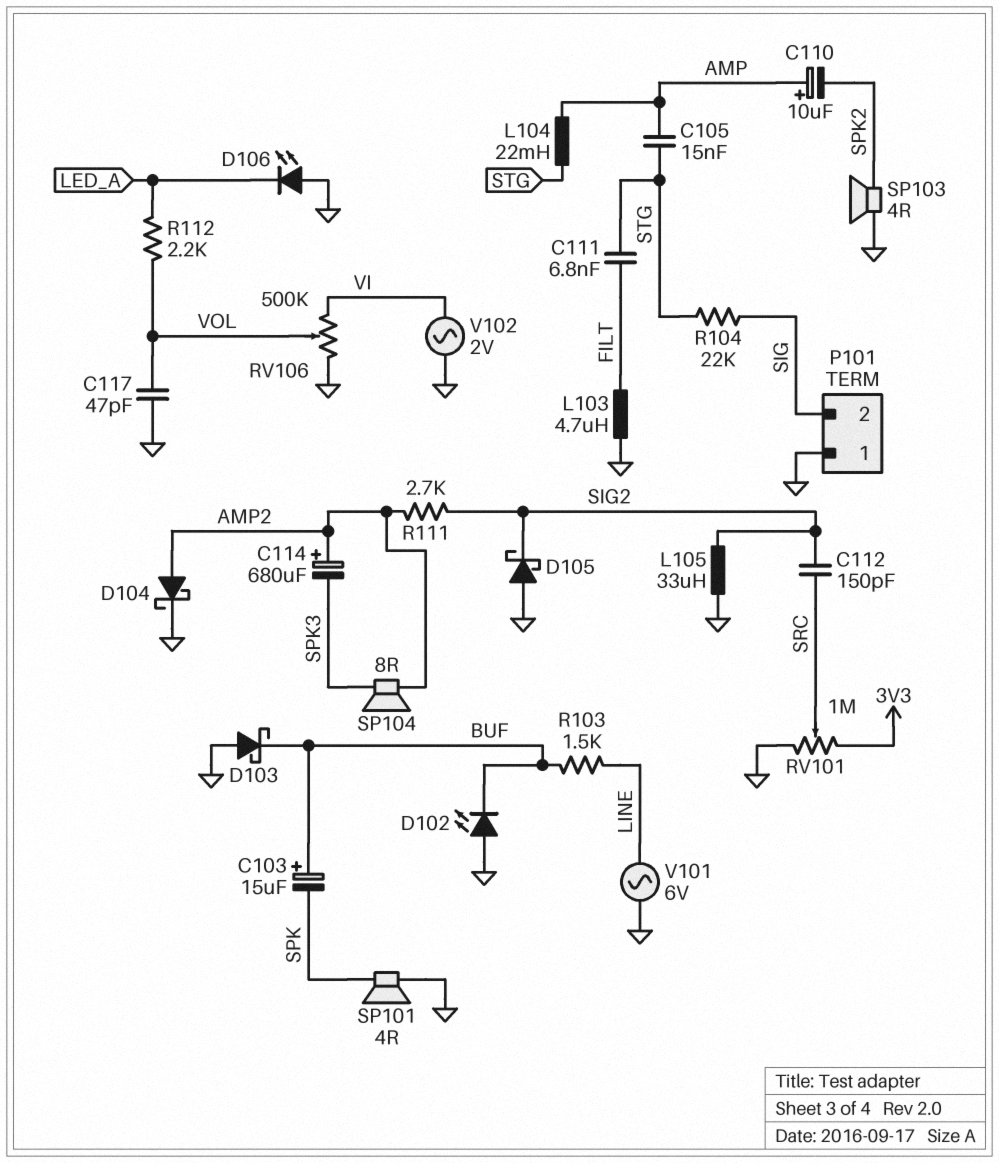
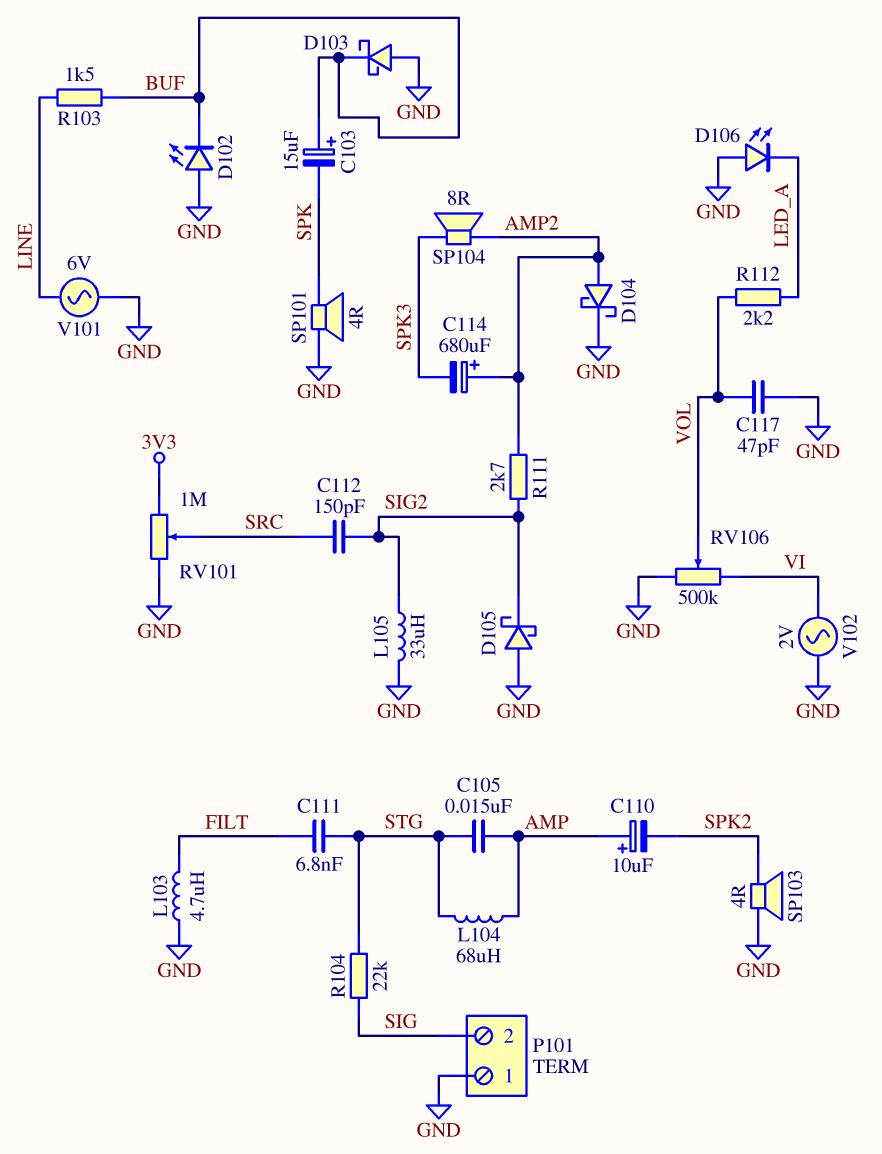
L104: 22mH (AMP, STG) -> 68uH (AMP, STG)

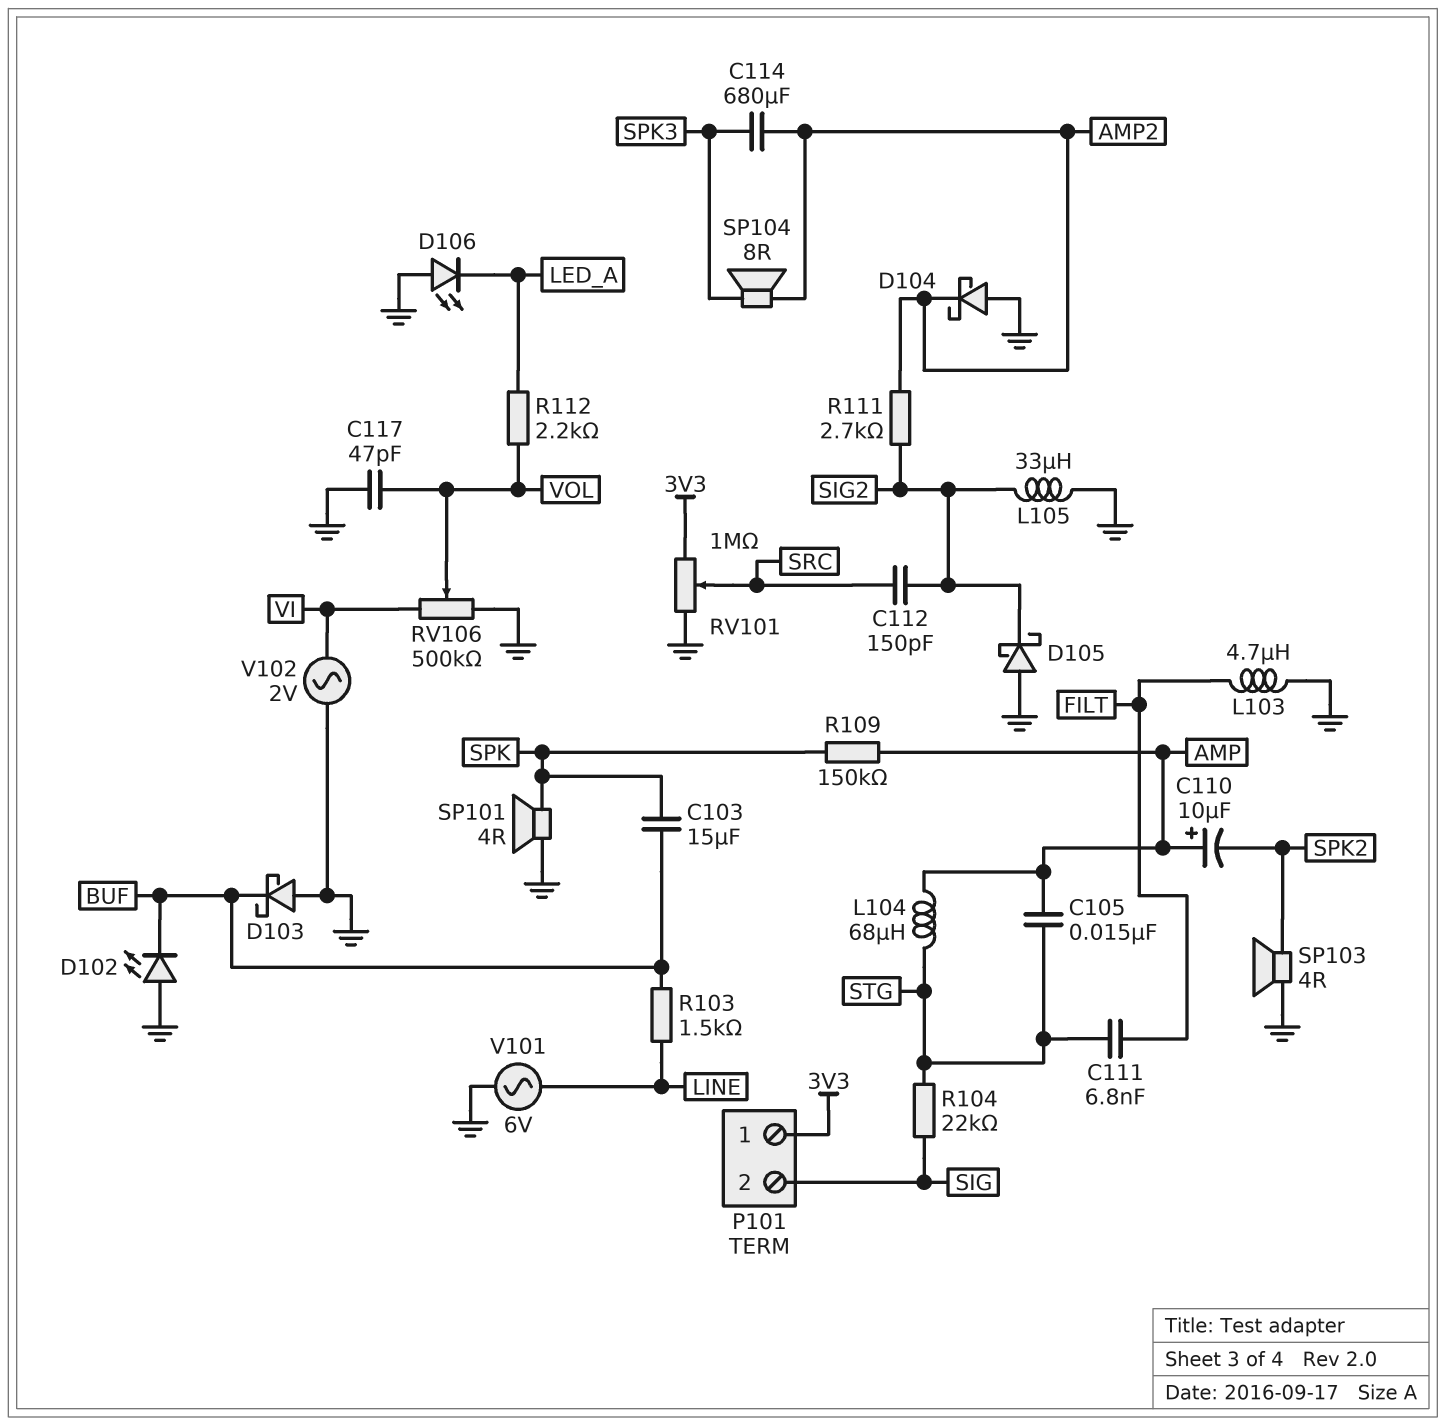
C103: 15uF (plus BUF, minus SPK) -> 15uF (BUF, SPK)
C114: 680uF (plus AMP2, minus SPK3) -> 680uF (AMP2, SPK3)
D104: schottky (A AMP2, K GND) -> schottky (A GND, K AMP2)
P101 pin 1: GND -> 3V3
R109: none -> 150k (AMP, SPK)

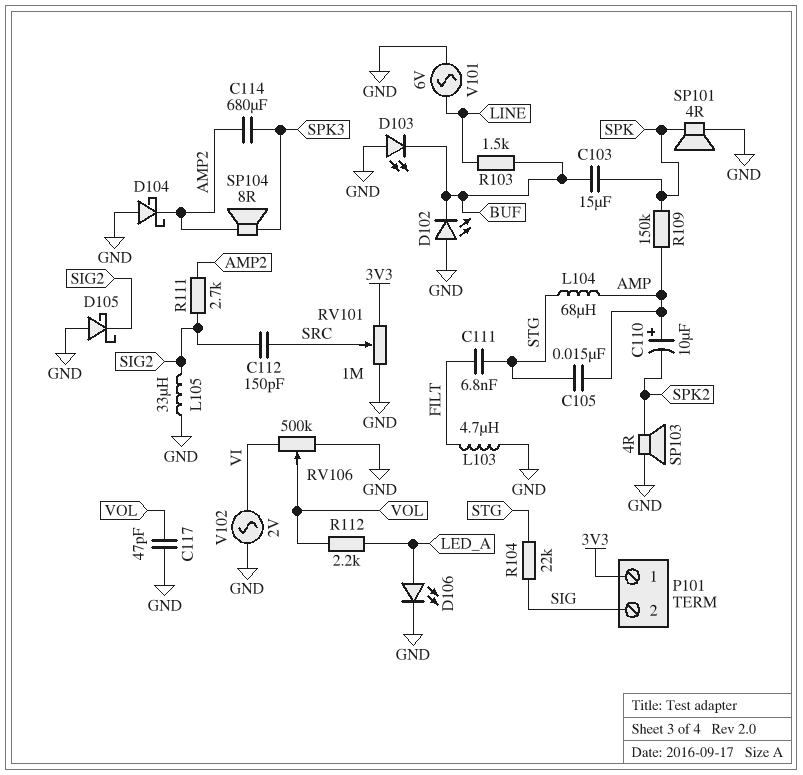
D103: schottky (A GND, K BUF) -> LED (A GND, K BUF)
D106: LED (A GND, K LED_A) -> LED (A LED_A, K GND)

